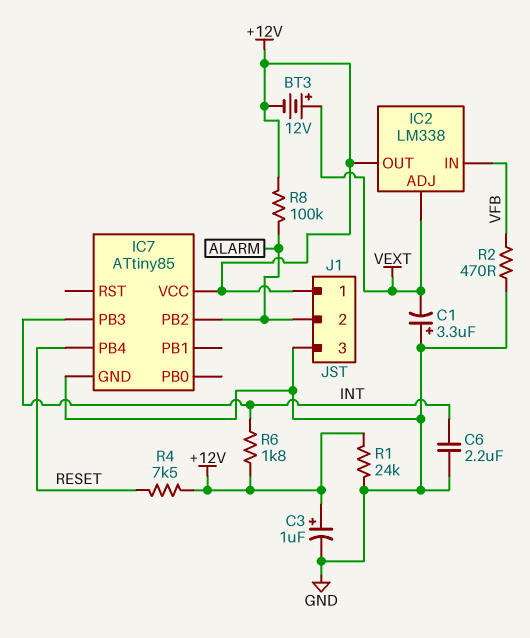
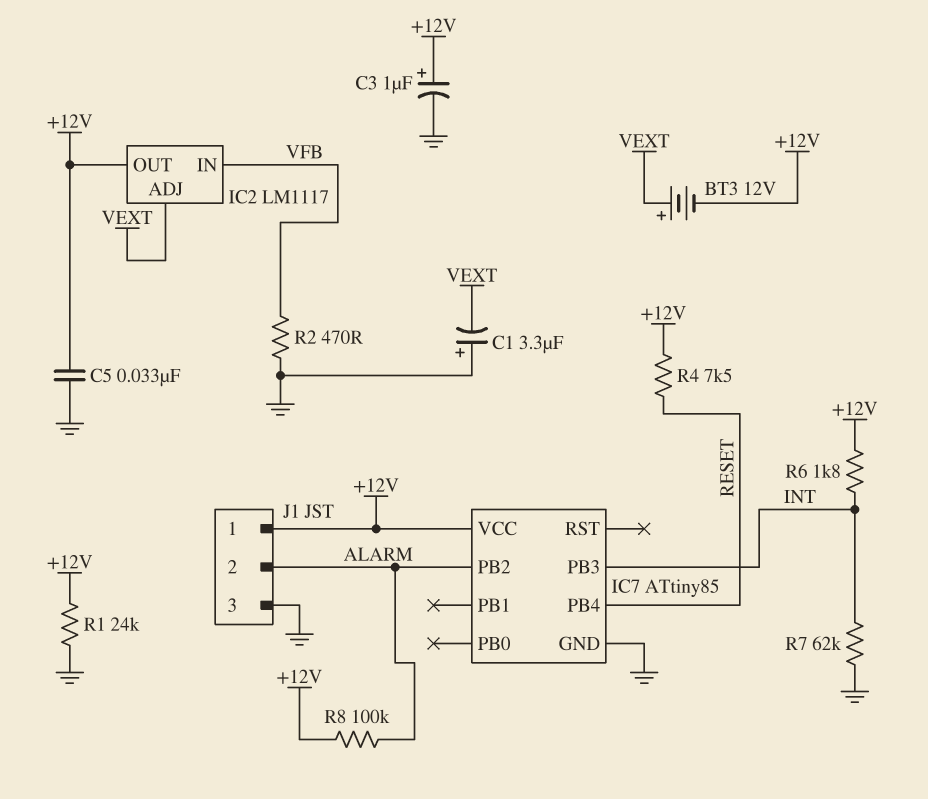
C5: none -> 33nF (+12V, GND)
C6: 2.2uF (GND, INT) -> none
IC2: LM338 -> LM1117
R7: none -> 62k (GND, INT)

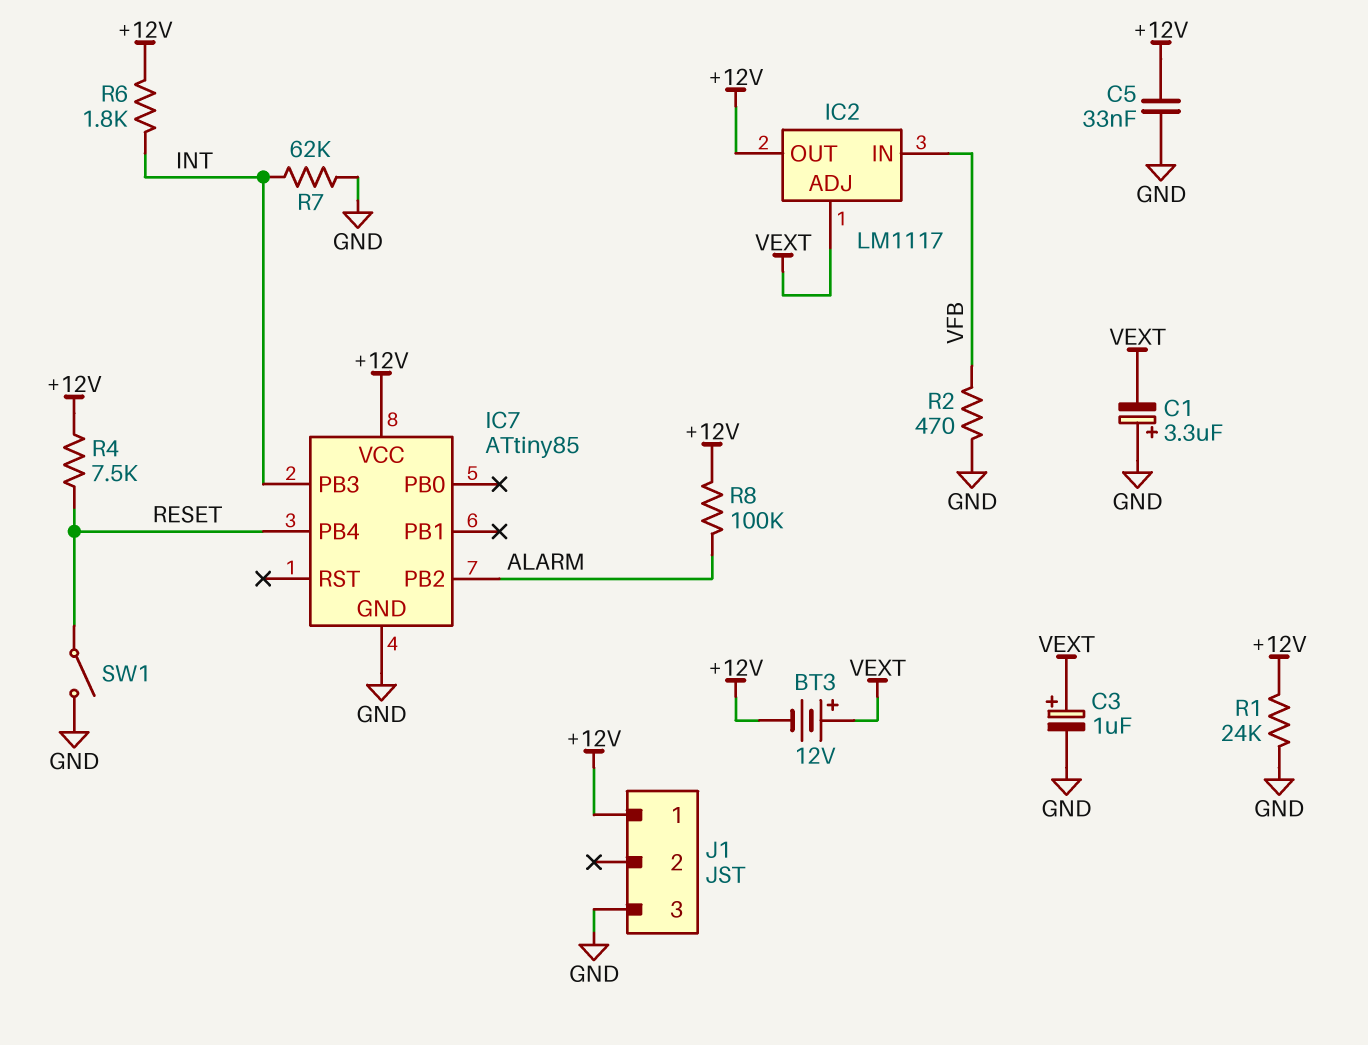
C3: 1uF (plus +12V, minus GND) -> 1uF (plus VEXT, minus GND)
J1 pin 2: ALARM -> none
SW1: none -> switch (GND, RESET)

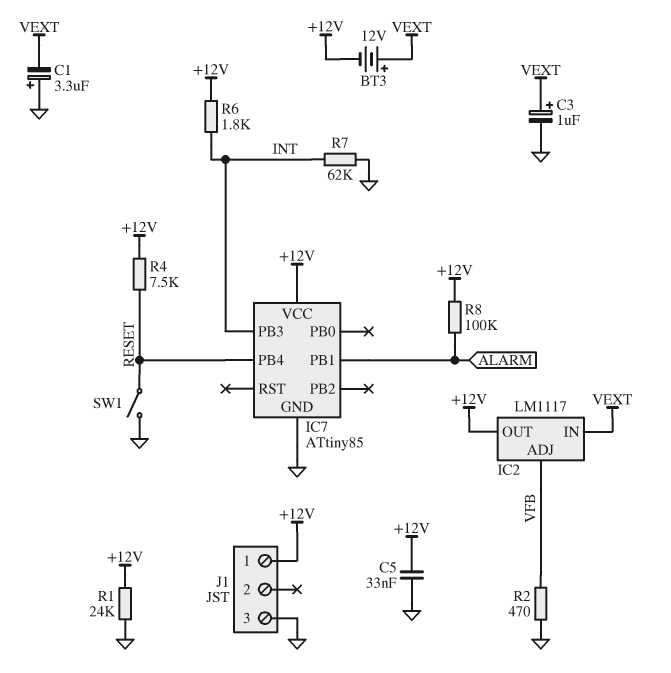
IC2 pin ADJ: VEXT -> VFB
IC2 pin IN: VFB -> VEXT
IC7 pin PB1: none -> ALARM
IC7 pin PB2: ALARM -> none

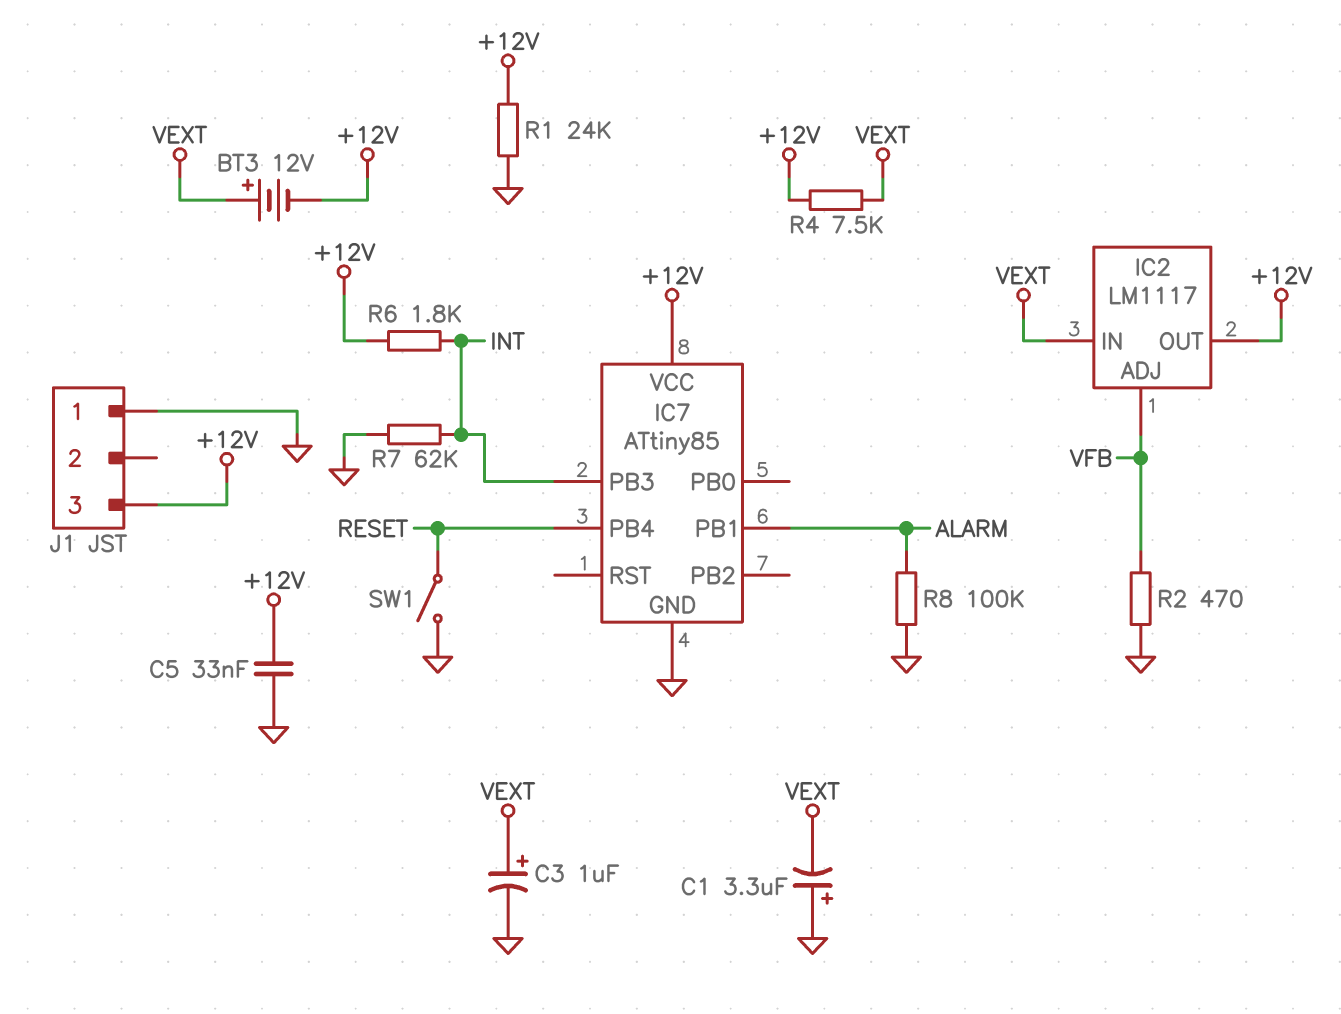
J1 pin 1: +12V -> GND
J1 pin 3: GND -> +12V
R4: 7.5k (+12V, RESET) -> 7.5k (+12V, VEXT)
R8: 100k (+12V, ALARM) -> 100k (ALARM, GND)

